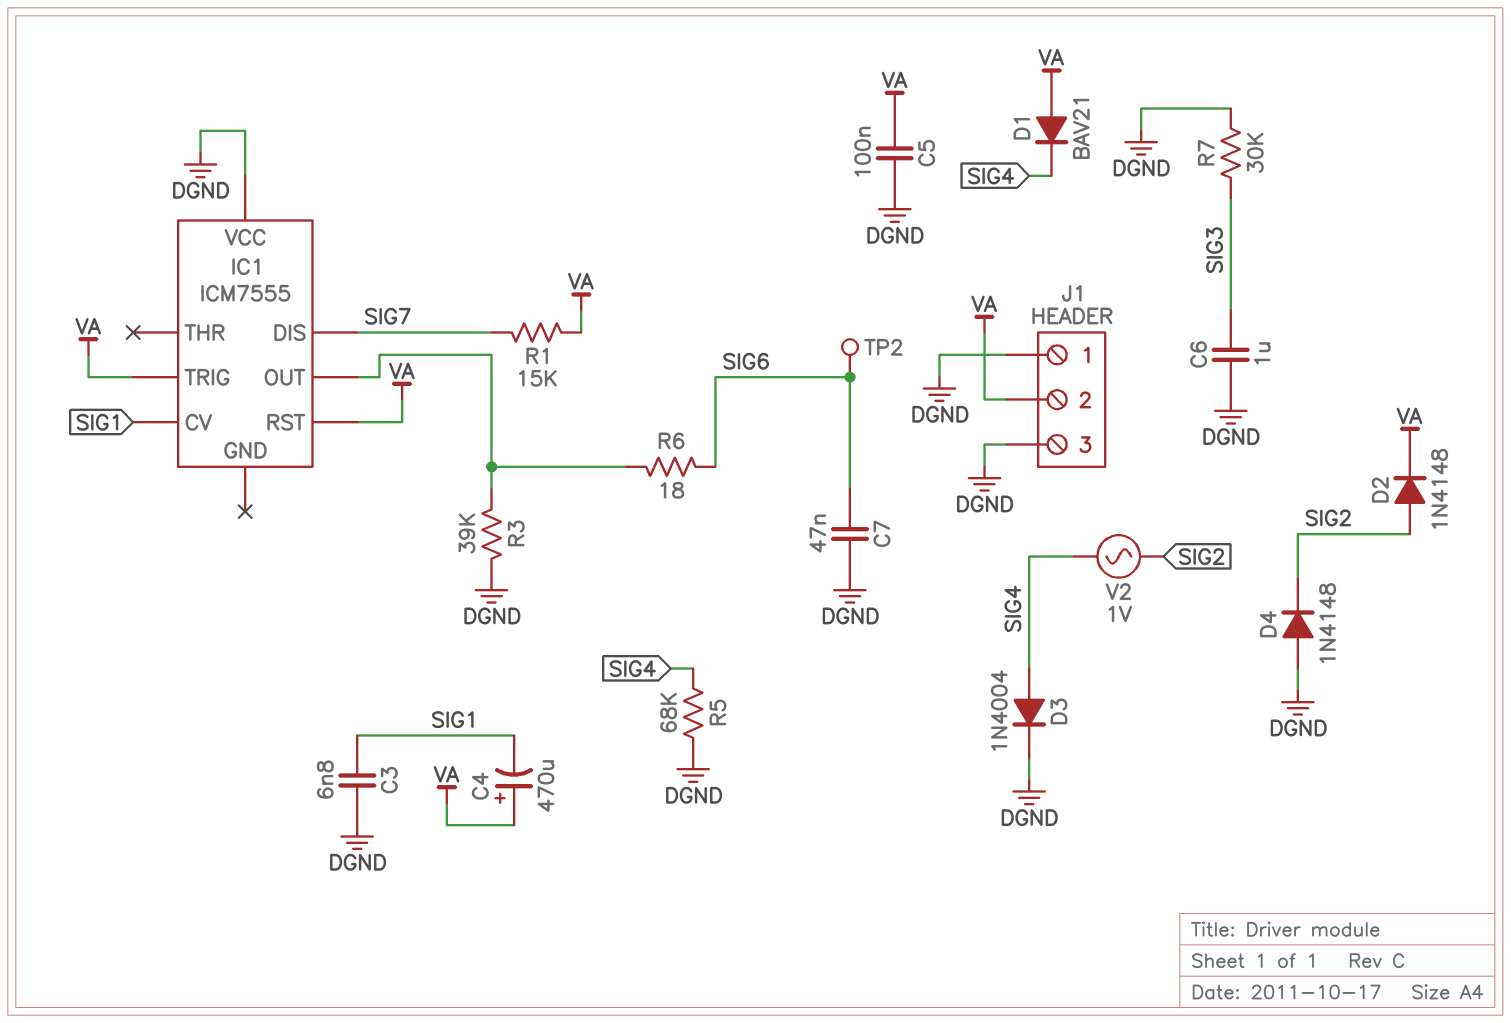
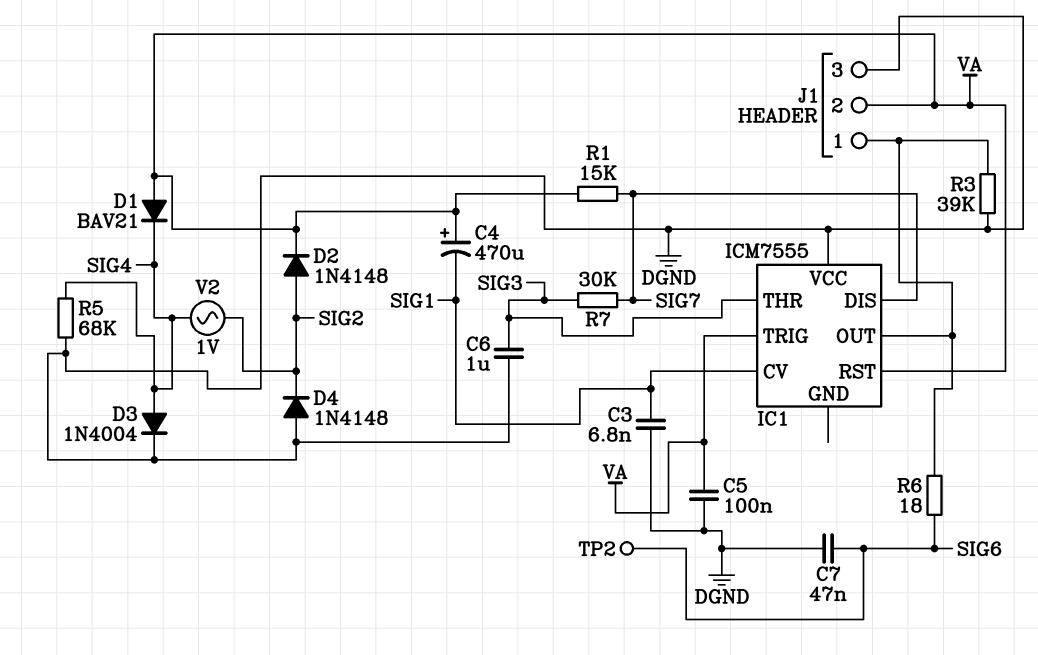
IC1 pin THR: none -> SIG3
J1 pin 1: DGND -> IC1/OUT
R7: 30k (DGND, SIG3) -> 30k (SIG3, SIG7)

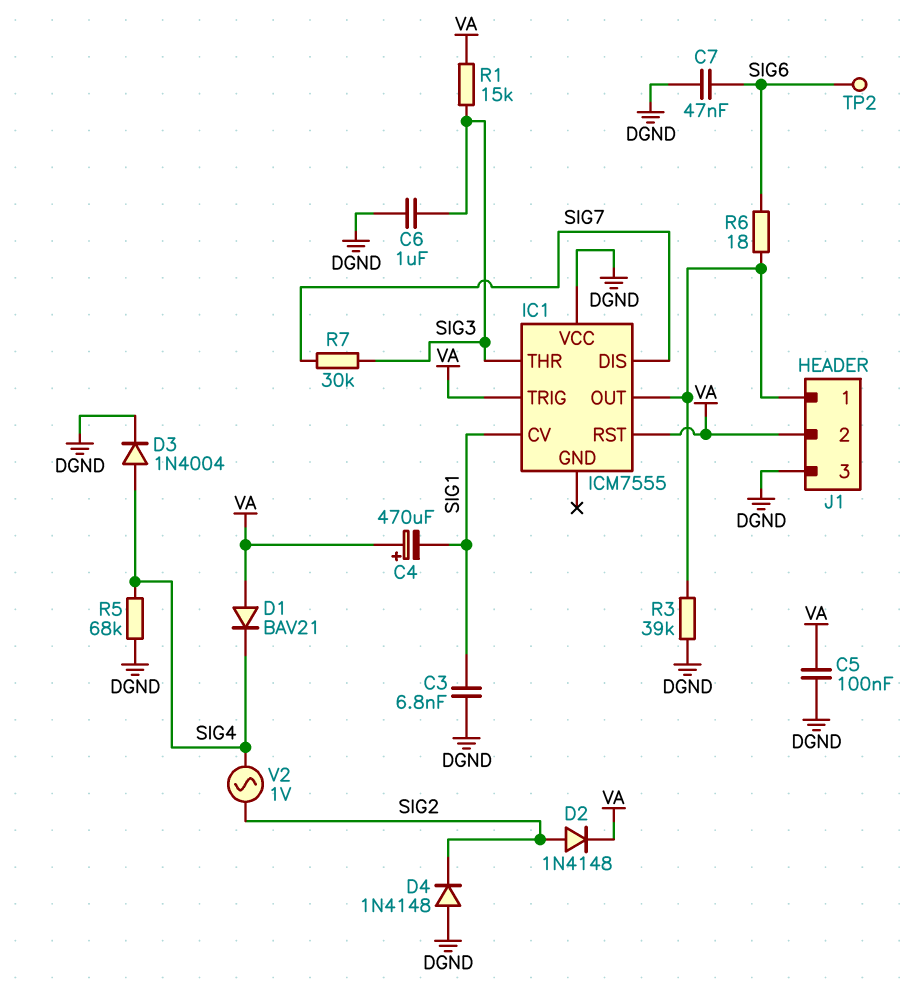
R1: 15k (SIG7, VA) -> 15k (SIG3, VA)

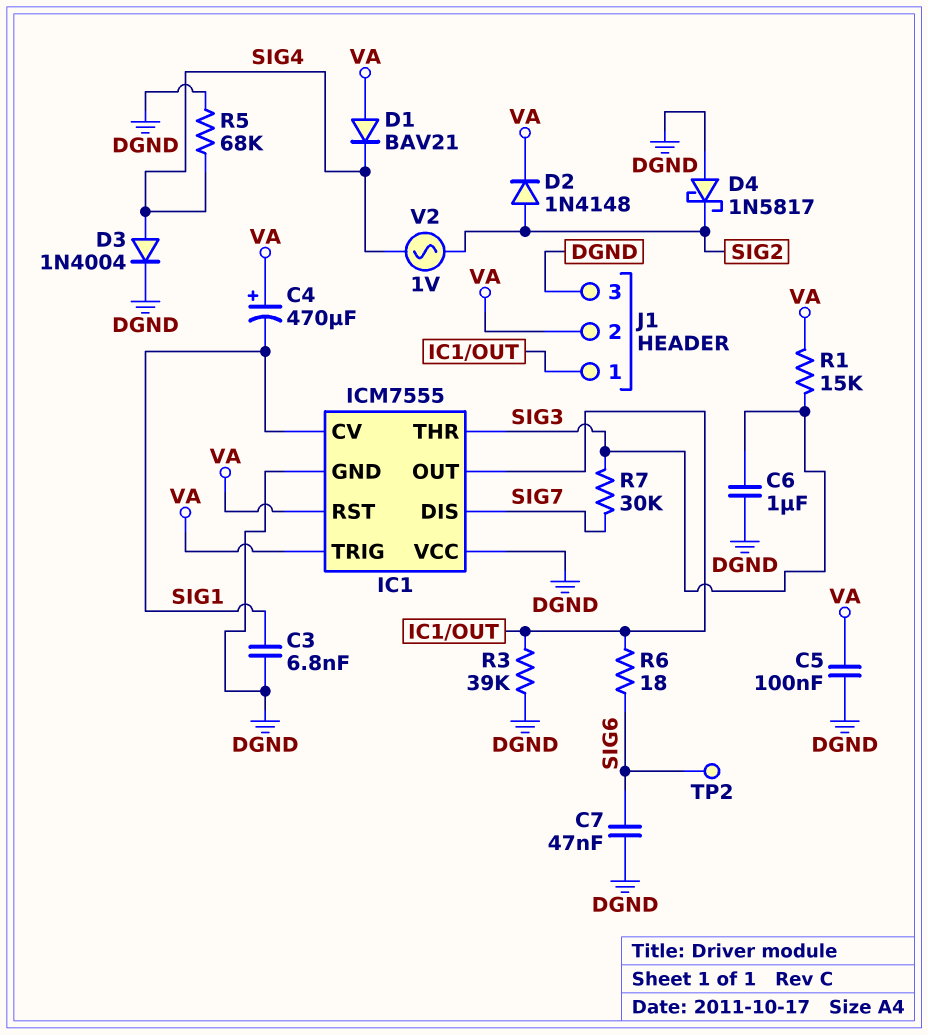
D4: diode 1N4148 (A DGND, K SIG2) -> schottky 1N5817 (A DGND, K SIG2)
IC1 pin GND: none -> DGND

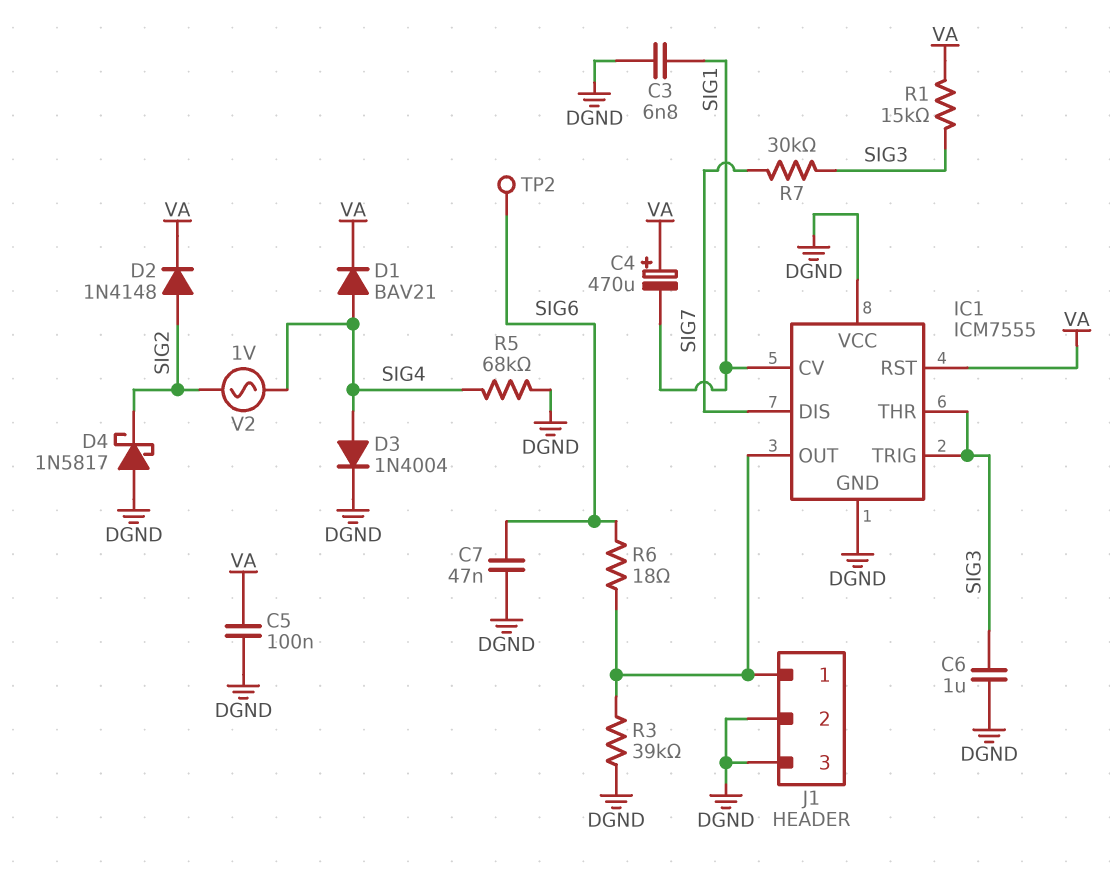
D1: diode BAV21 (A VA, K SIG4) -> diode BAV21 (A SIG4, K VA)
IC1 pin TRIG: VA -> SIG3
J1 pin 2: VA -> DGND

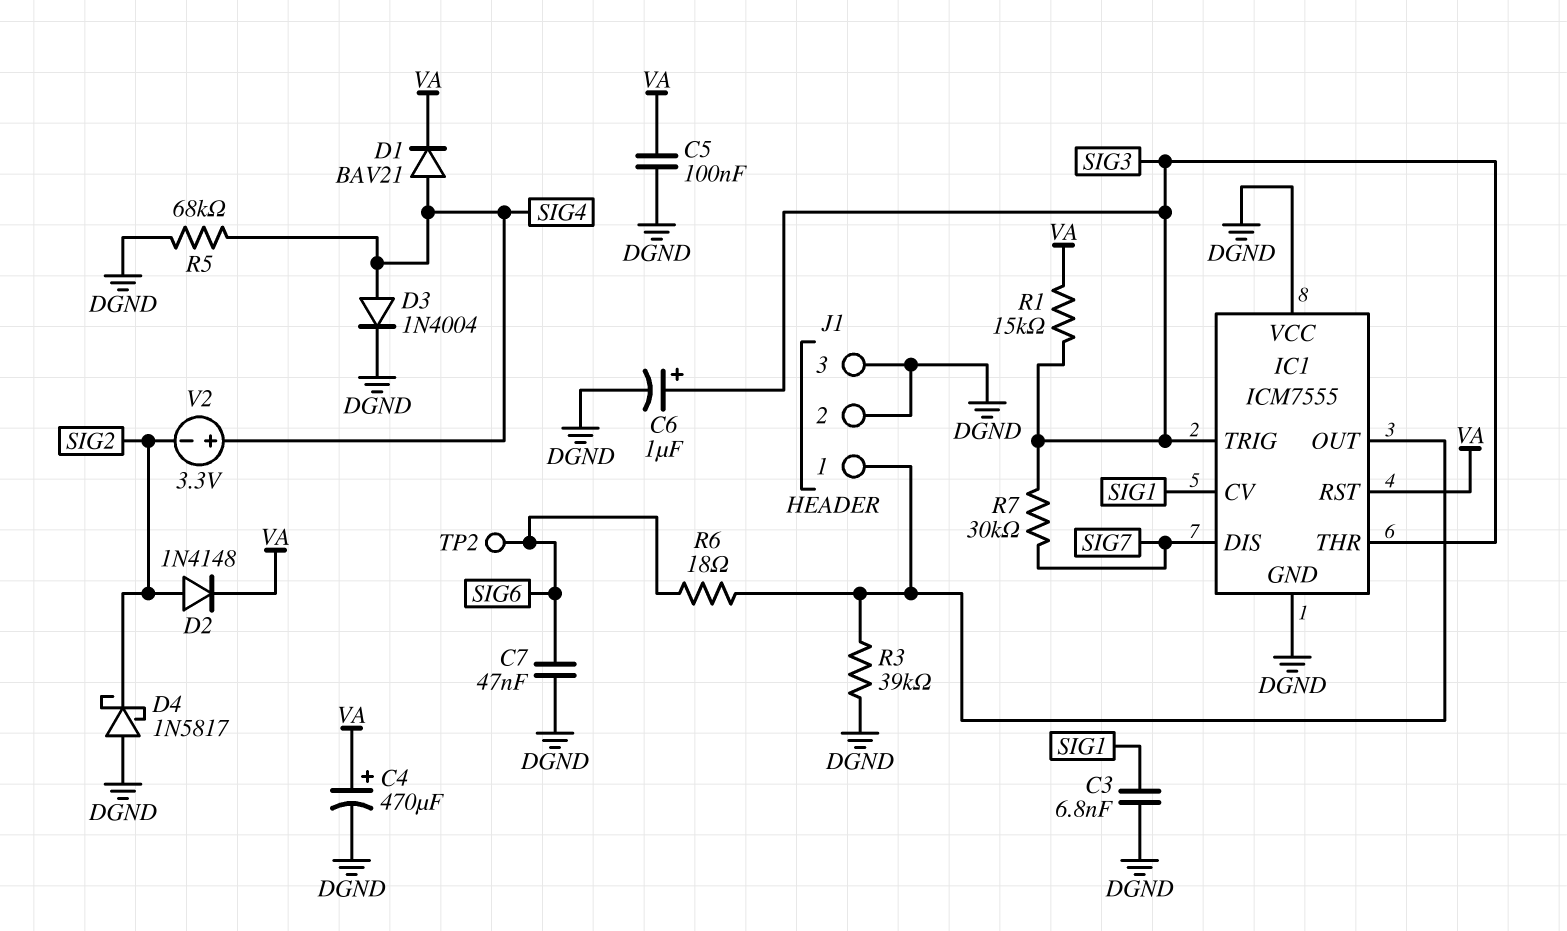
C4: 470uF (plus VA, minus SIG1) -> 470uF (plus VA, minus DGND)
C6: 1uF (DGND, SIG3) -> 1uF (plus SIG3, minus DGND)
V2: AC 1V (SIG2, SIG4) -> 3.3V (plus SIG4, minus SIG2)

